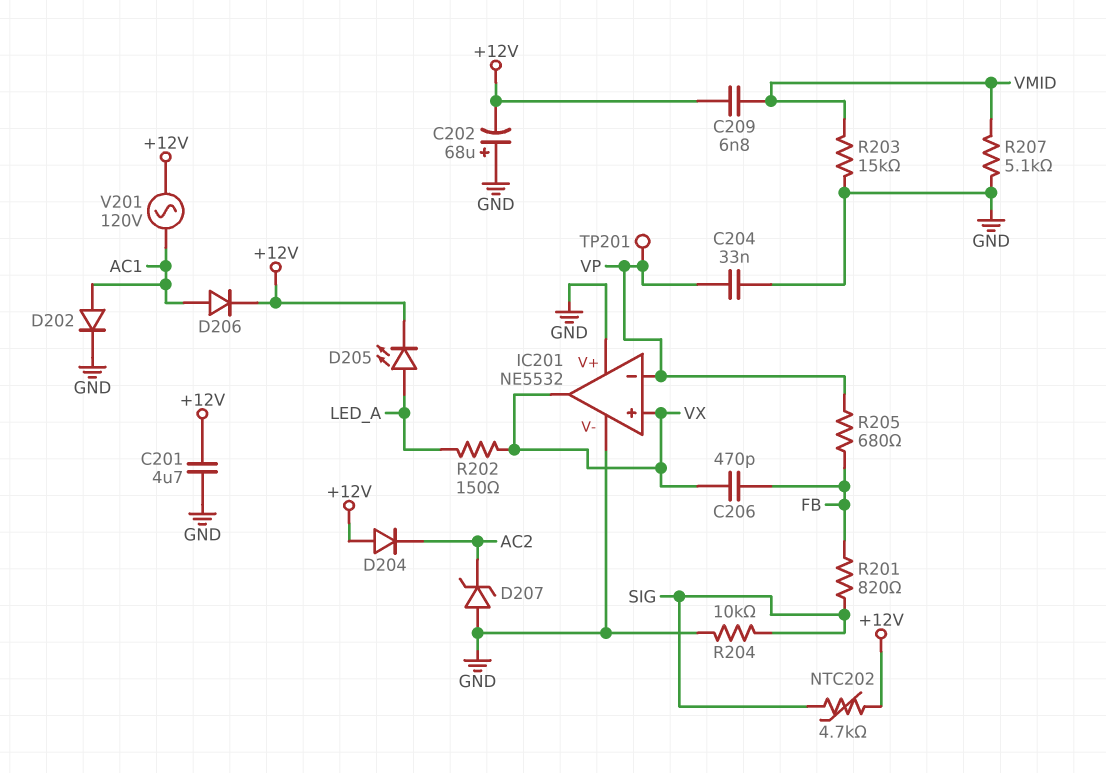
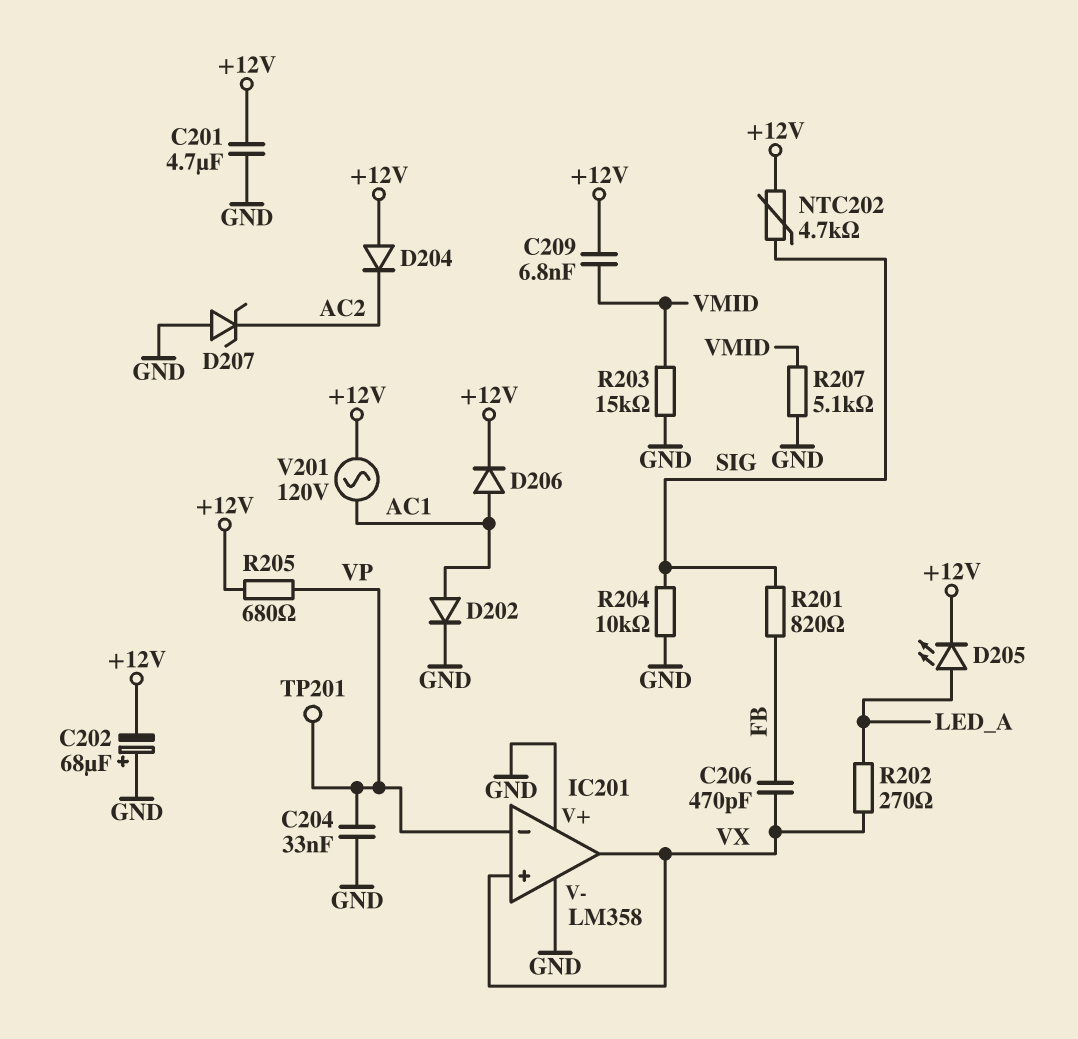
IC201: NE5532 -> LM358
R202: 150 (LED_A, VX) -> 270 (LED_A, VX)
R205: 680 (FB, VP) -> 680 (+12V, VP)

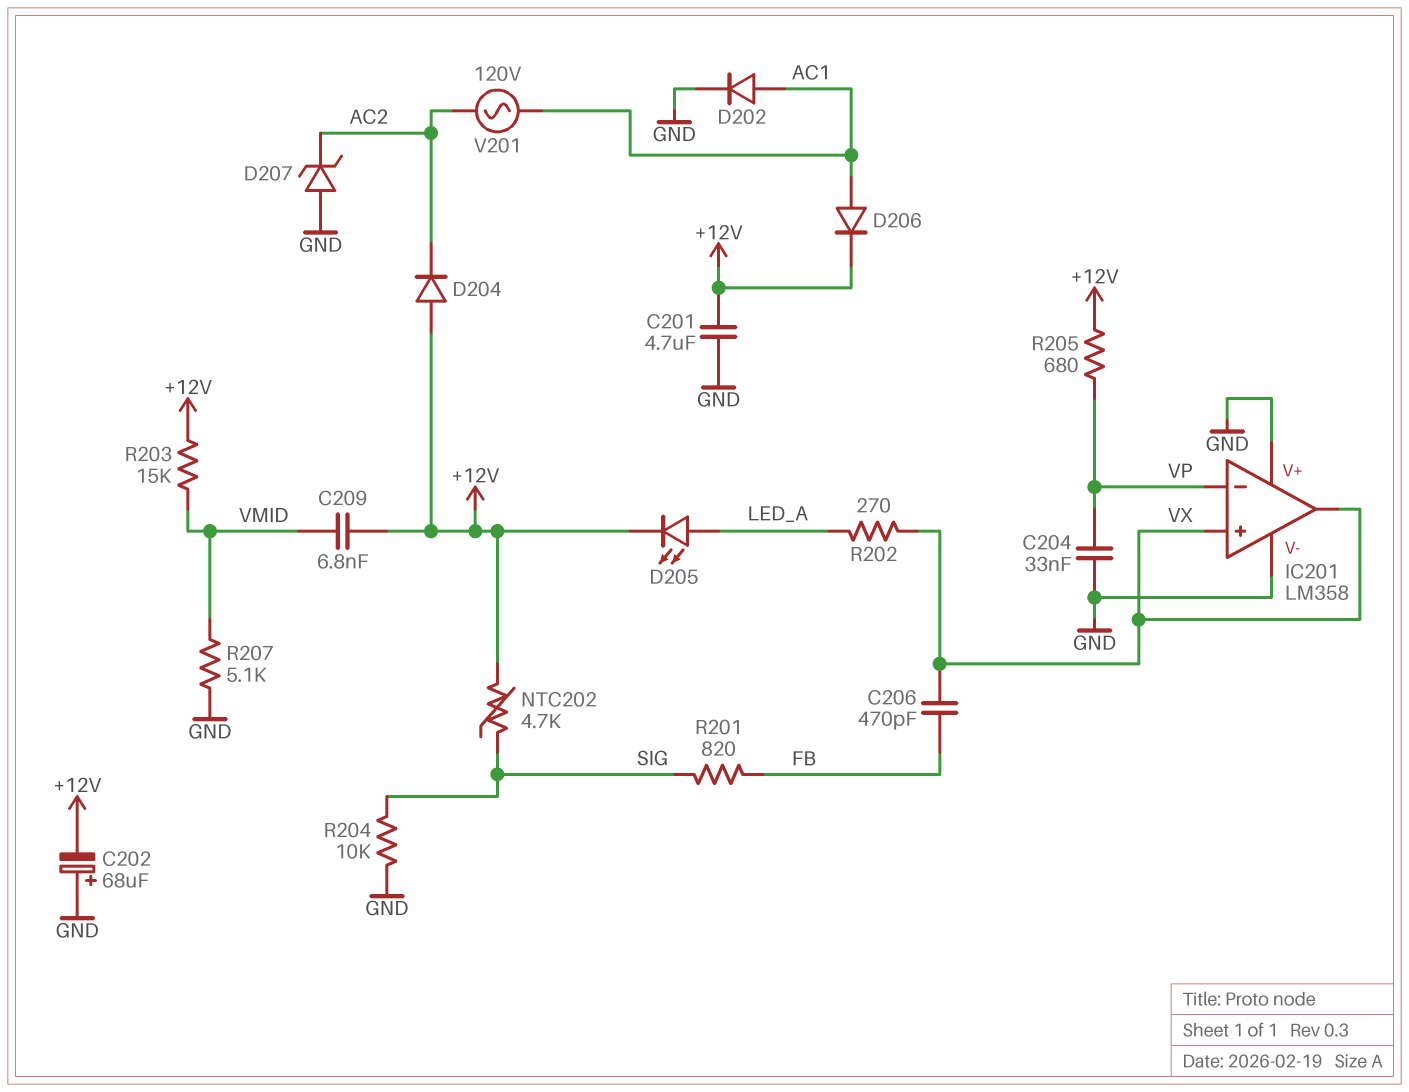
R203: 15k (GND, VMID) -> 15k (+12V, VMID)
TP201: test point (VP) -> none
V201: AC 120V (+12V, AC1) -> AC 120V (AC1, AC2)

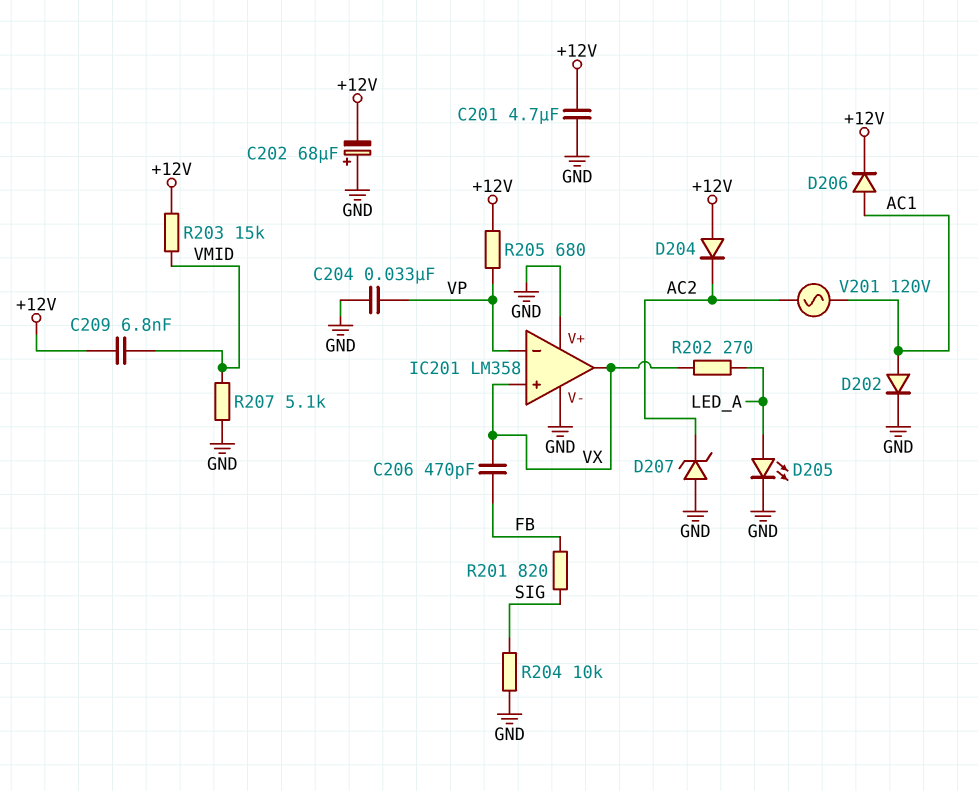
D205: LED (A LED_A, K +12V) -> LED (A LED_A, K GND)
NTC202: 4.7k (+12V, SIG) -> none

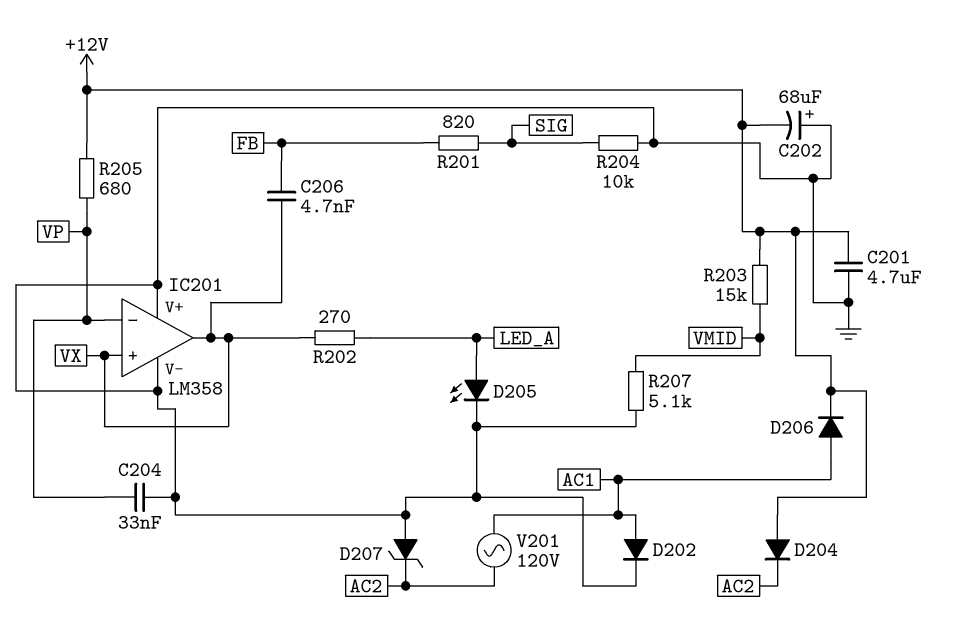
C206: 470pF (FB, VX) -> 4.7nF (FB, VX)
C209: 6.8nF (+12V, VMID) -> none

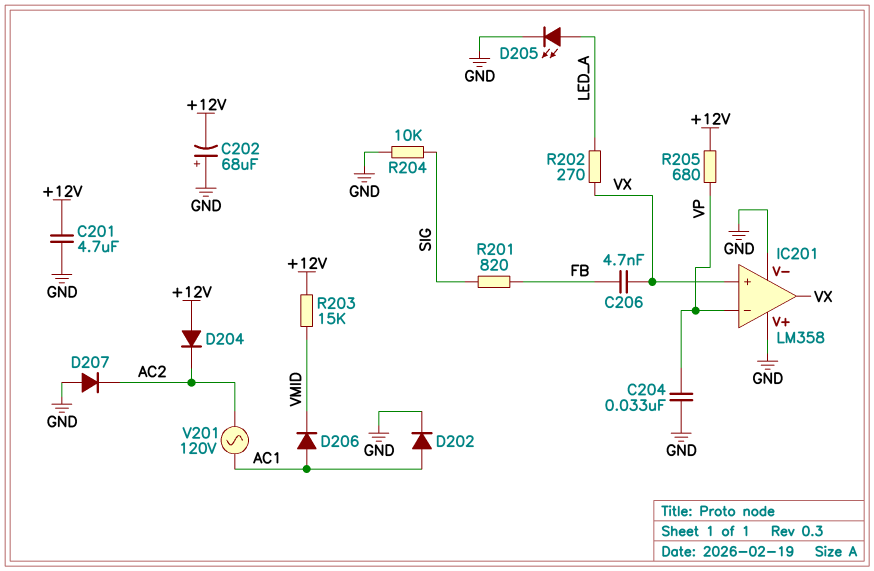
D206: diode (A AC1, K +12V) -> diode (A AC1, K VMID)
D207: zener (A GND, K AC2) -> diode (A GND, K AC2)
R207: 5.1k (GND, VMID) -> none

